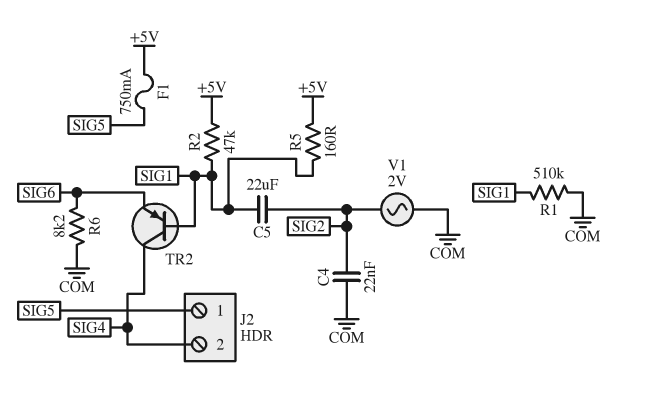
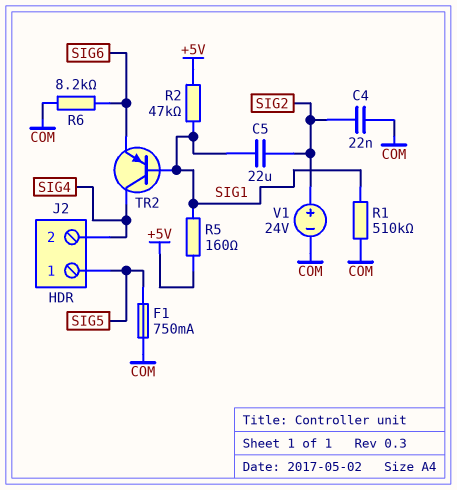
F1: 750mA (+5V, SIG5) -> 750mA (COM, SIG5)
V1: AC 2V (COM, SIG2) -> 24V (plus SIG2, minus COM)

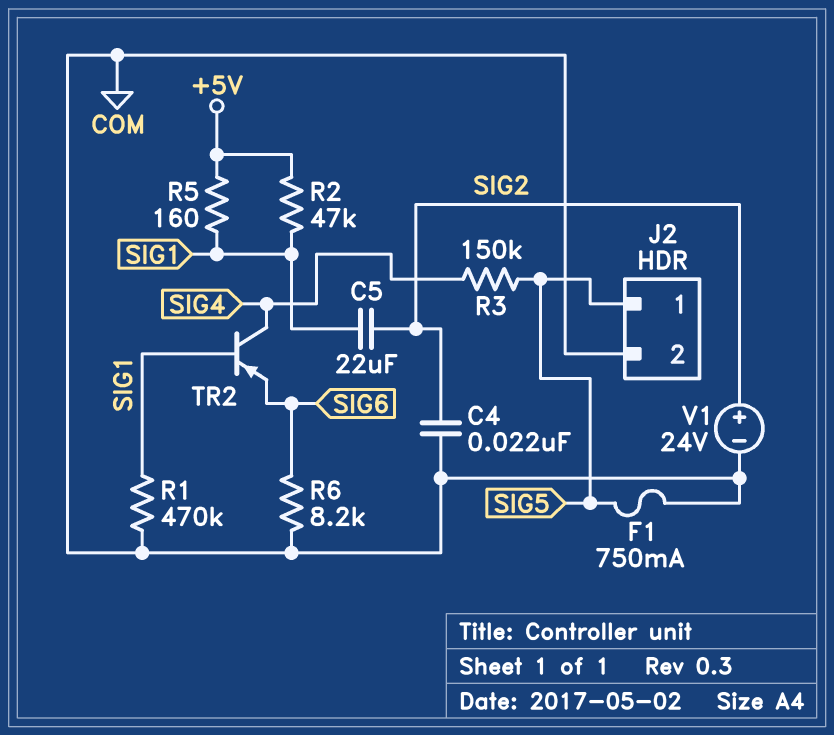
J2 pin 2: SIG4 -> COM
R1: 510k (COM, SIG1) -> 470k (COM, SIG1)
R3: none -> 150k (SIG4, SIG5)

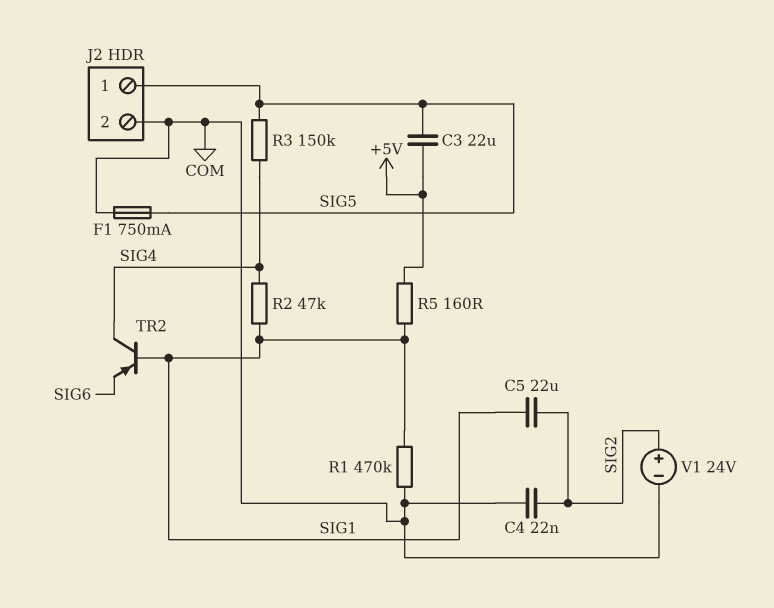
C3: none -> 22uF (+5V, SIG5)
R2: 47k (+5V, SIG1) -> 47k (SIG1, SIG4)
R6: 8.2k (COM, SIG6) -> none

